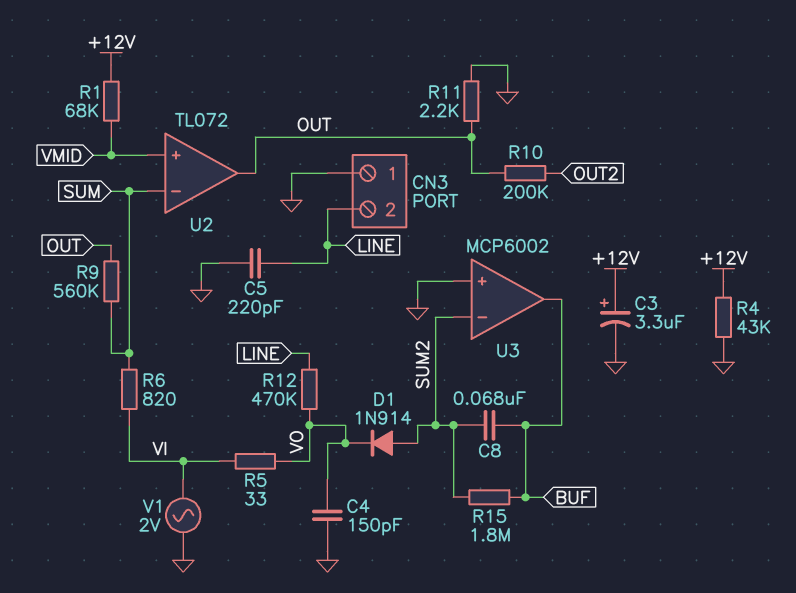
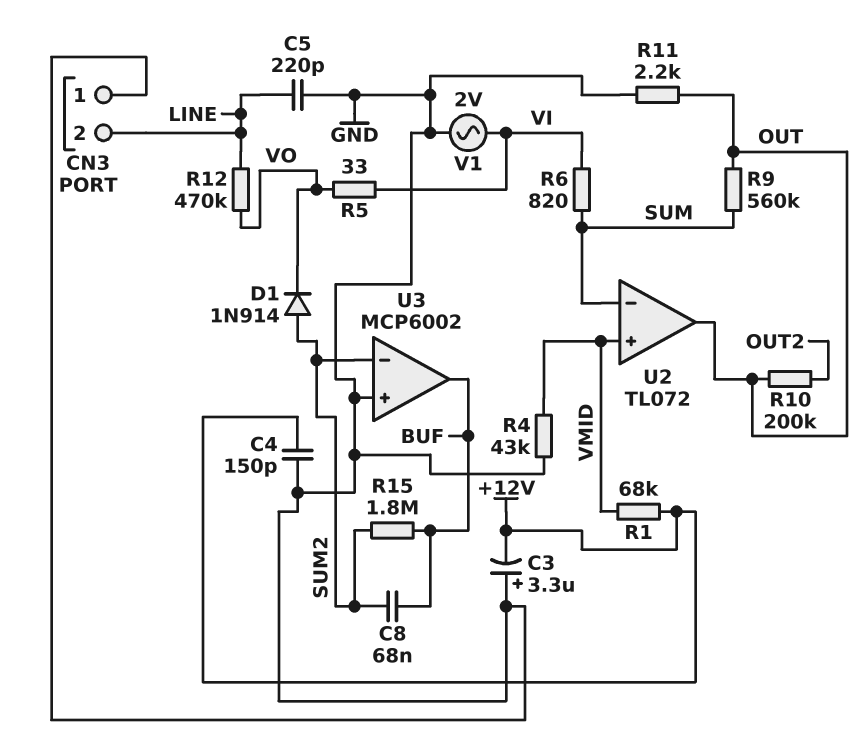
C3: 3.3uF (plus +12V, minus GND) -> 3.3uF (plus GND, minus +12V)
C4: 150pF (GND, VO) -> 150pF (+12V, GND)
R4: 43k (+12V, GND) -> 43k (GND, VMID)

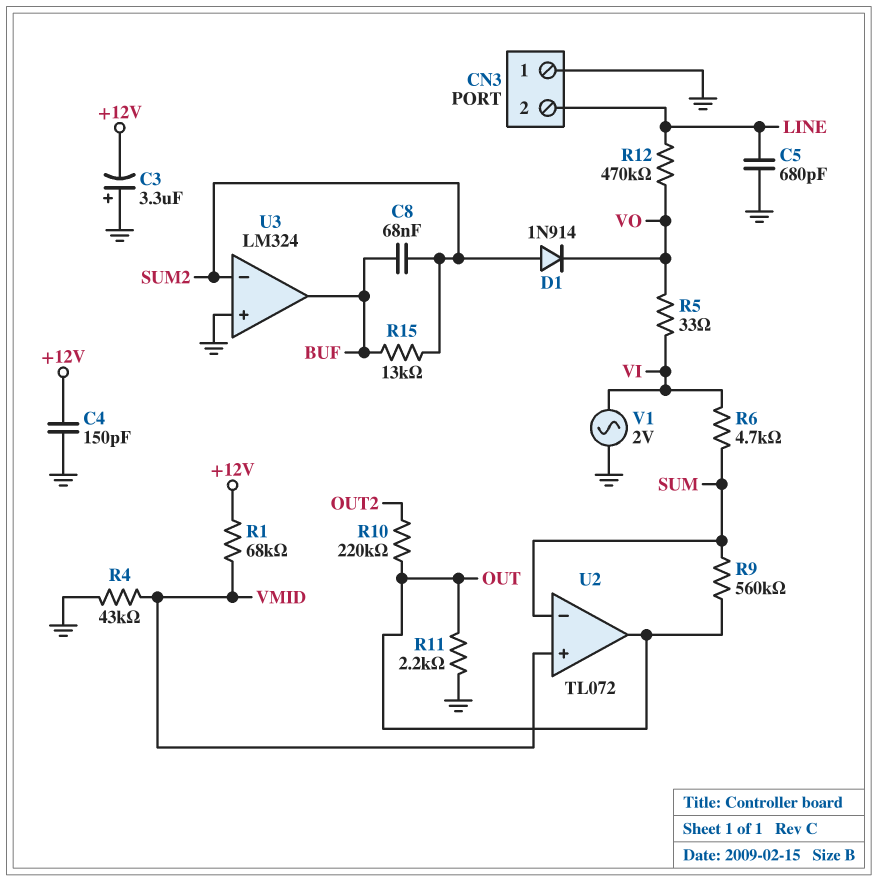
C5: 220pF (GND, LINE) -> 680pF (GND, LINE)
R6: 820 (SUM, VI) -> 4.7k (SUM, VI)
R10: 200k (OUT, OUT2) -> 220k (OUT, OUT2)
R15: 1.8M (BUF, SUM2) -> 13k (BUF, SUM2)
U3: MCP6002 -> LM324

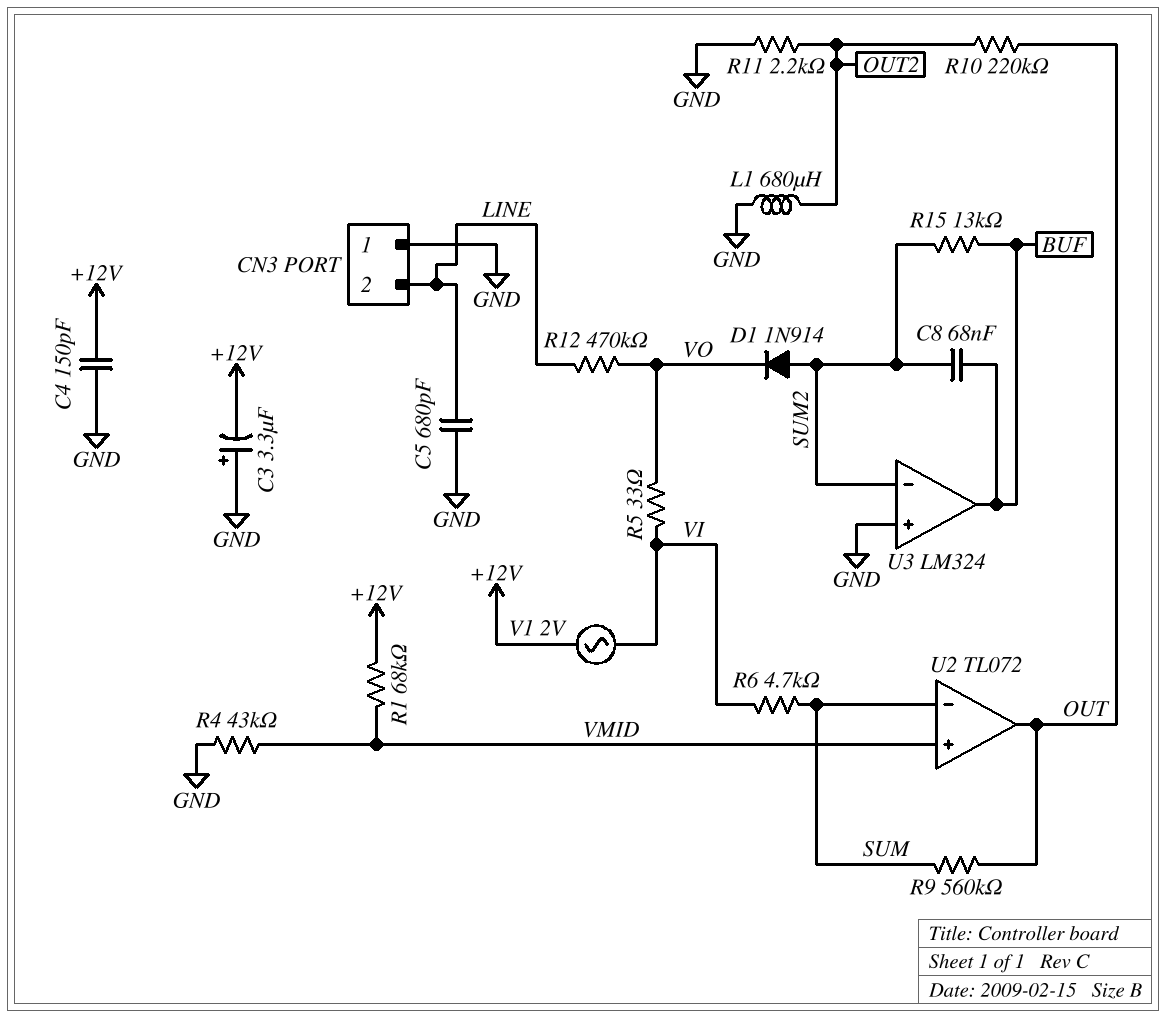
L1: none -> 680uH (GND, OUT2)
R11: 2.2k (GND, OUT) -> 2.2k (GND, OUT2)
V1: AC 2V (GND, VI) -> AC 2V (+12V, VI)

